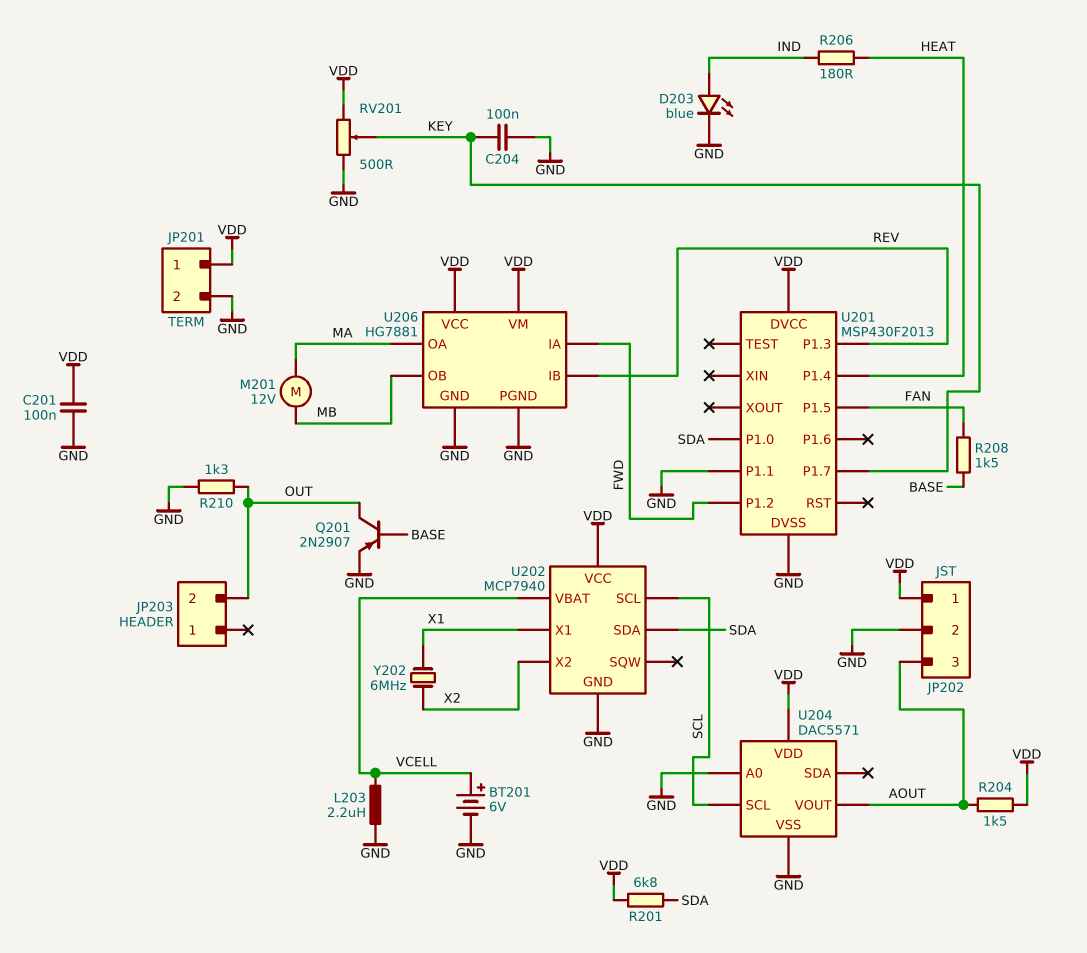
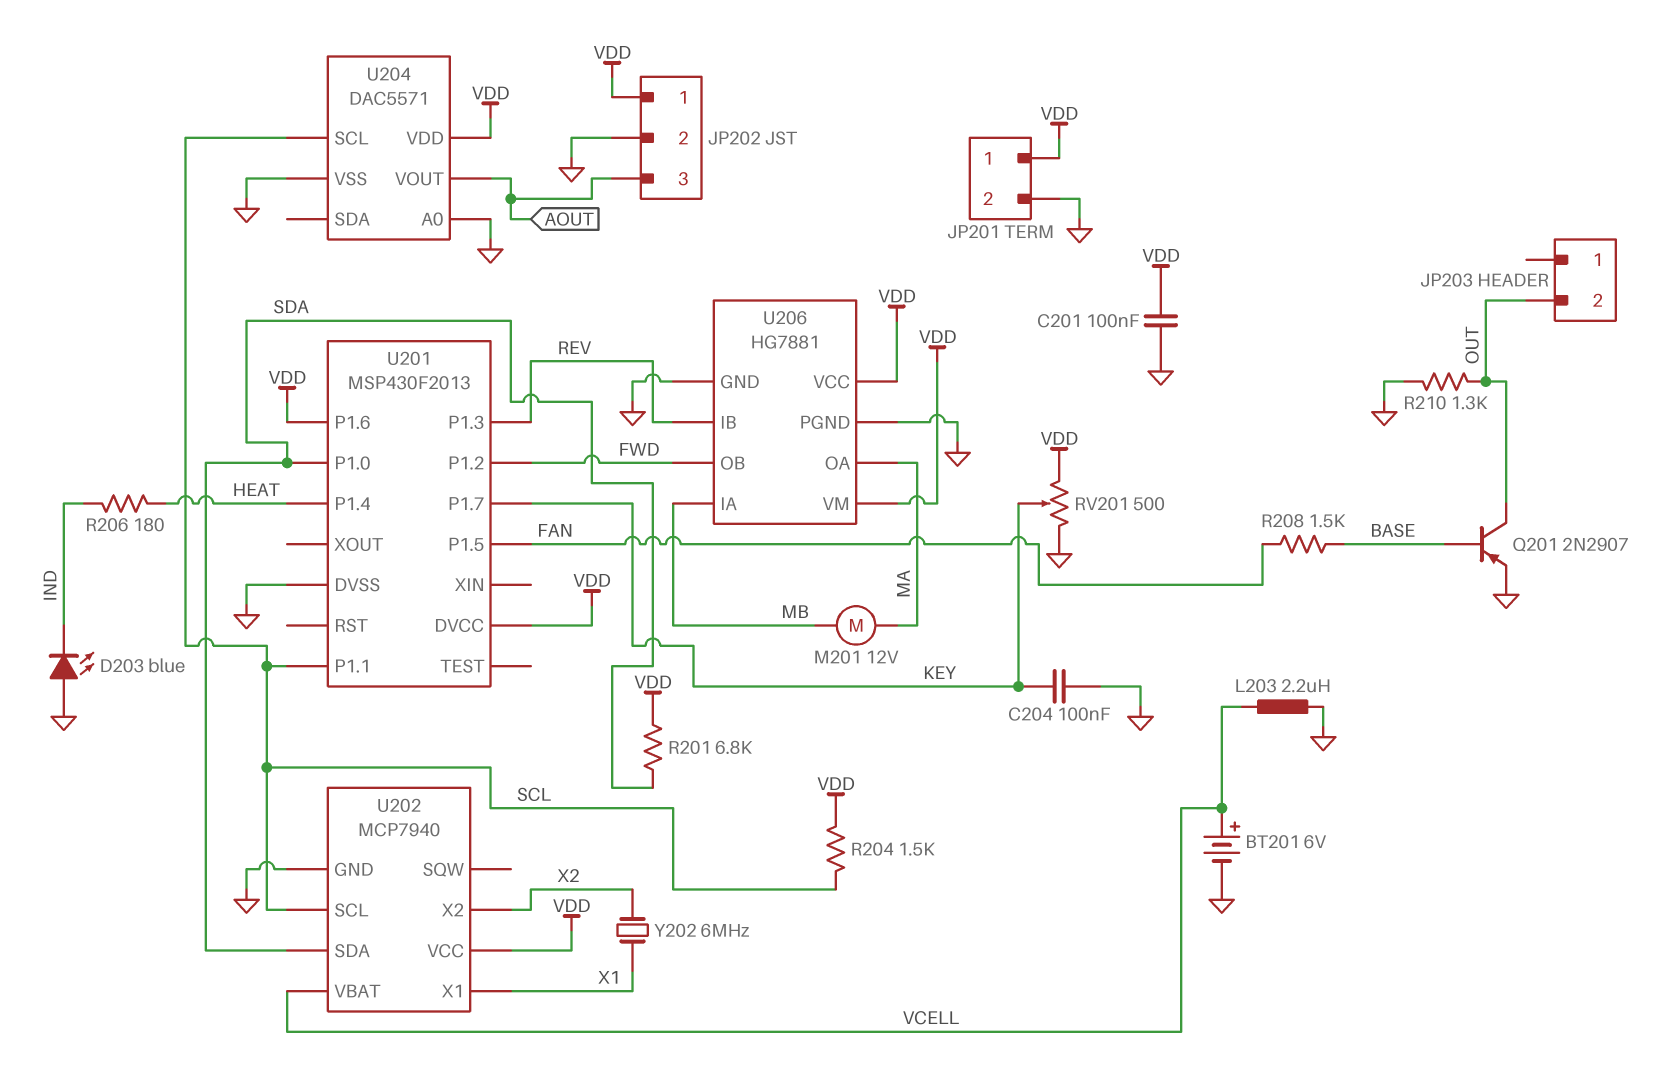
D203: LED blue (A IND, K GND) -> LED blue (A GND, K IND)
R204: 1.5k (AOUT, VDD) -> 1.5k (SCL, VDD)
U201 pin P1.1: GND -> SCL
U201 pin P1.6: none -> VDD
U206 pin IA: FWD -> MB
U206 pin OB: MB -> FWD

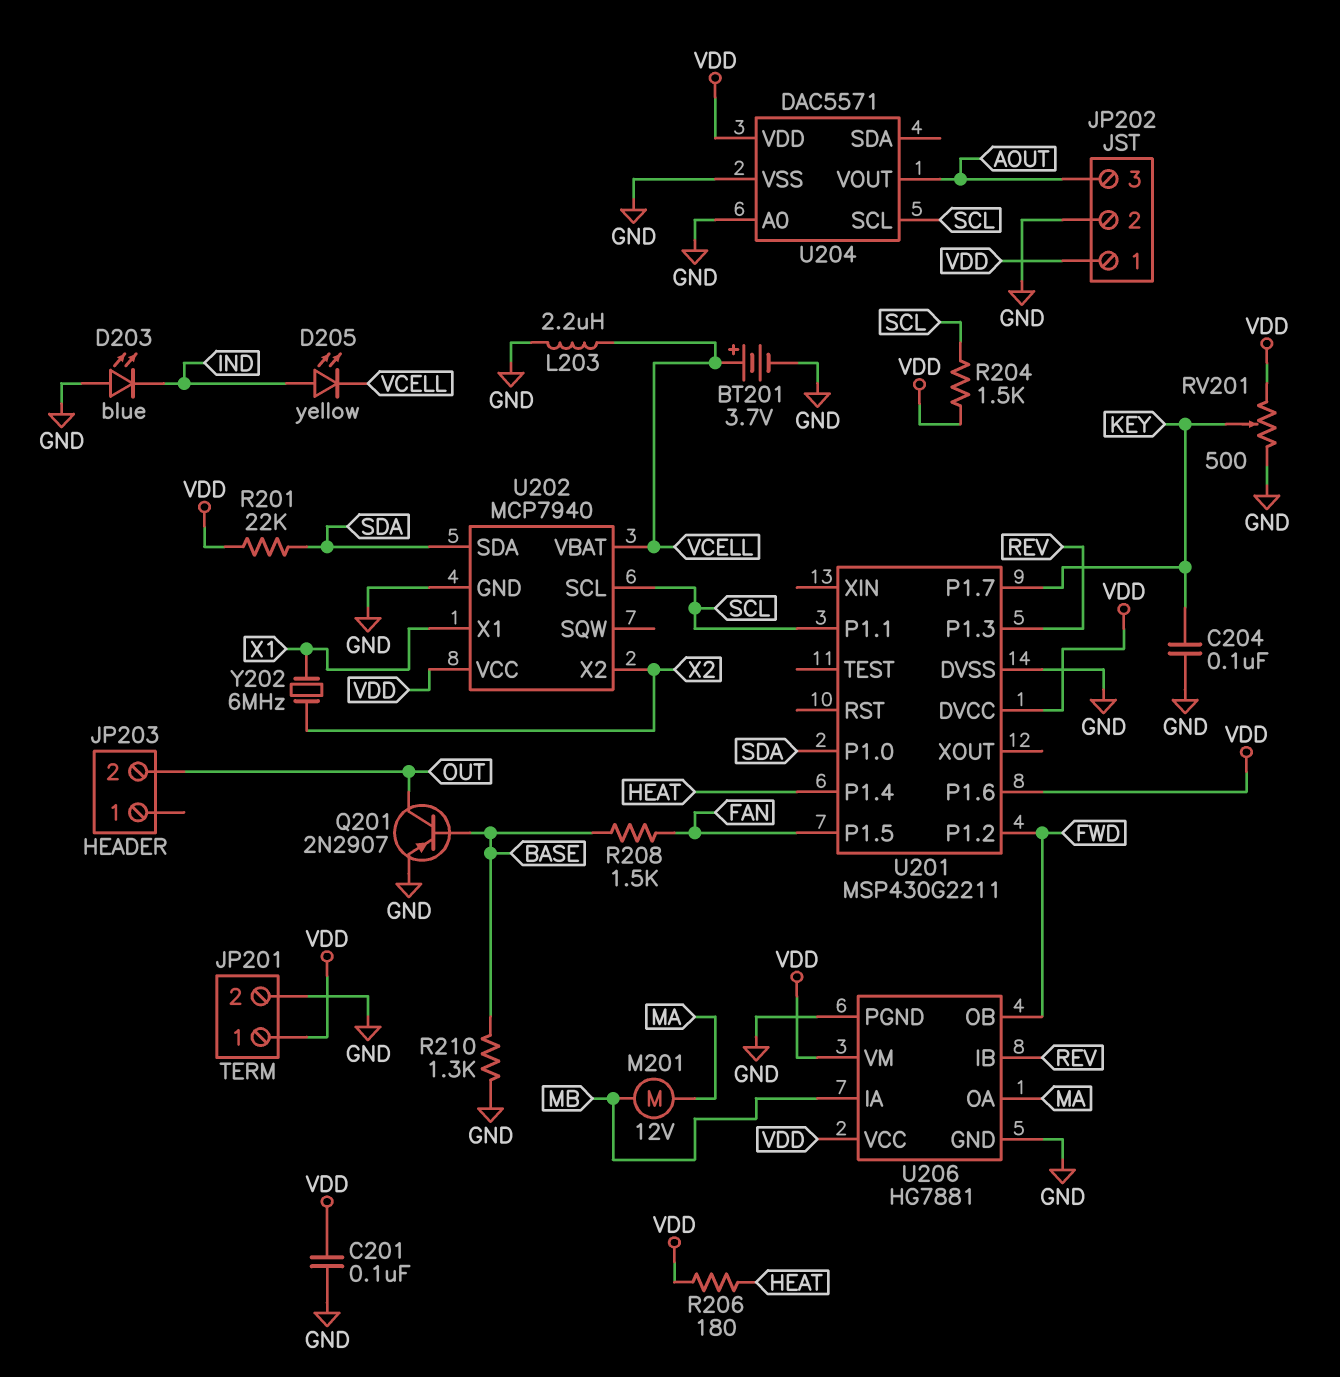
BT201: 6V (plus VCELL, minus GND) -> 3.7V (plus VCELL, minus GND)
D205: none -> LED yellow (A IND, K VCELL)
R201: 6.8k (SDA, VDD) -> 22k (SDA, VDD)
R206: 180 (HEAT, IND) -> 180 (HEAT, VDD)
R210: 1.3k (GND, OUT) -> 1.3k (BASE, GND)
U201: MSP430F2013 -> MSP430G2211

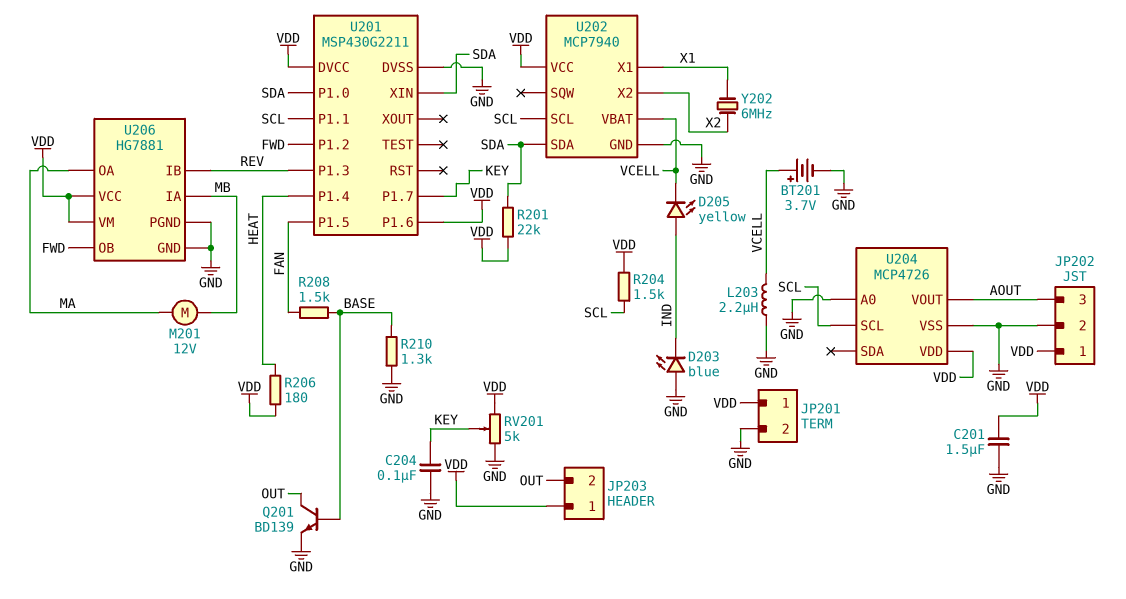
C201: 100nF (GND, VDD) -> 1.5uF (GND, VDD)
JP203 pin 1: none -> VDD
Q201: PNP 2N2907 (B BASE, C OUT, E GND) -> NPN BD139 (B BASE, C OUT, E GND)
RV201: 500 (GND, VDD, wiper KEY) -> 5k (GND, VDD, wiper KEY)
U201 pin XIN: none -> SDA
U204: DAC5571 -> MCP4726

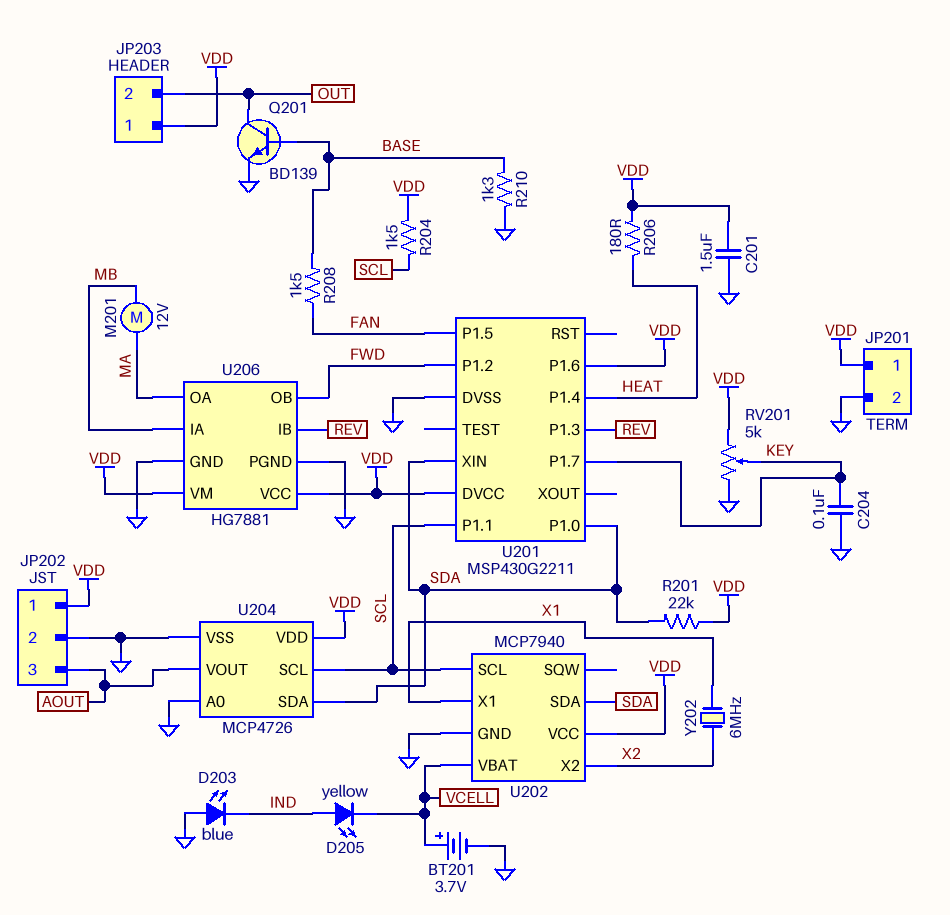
L203: 2.2uH (GND, VCELL) -> none
U204 pin SDA: none -> SDA

